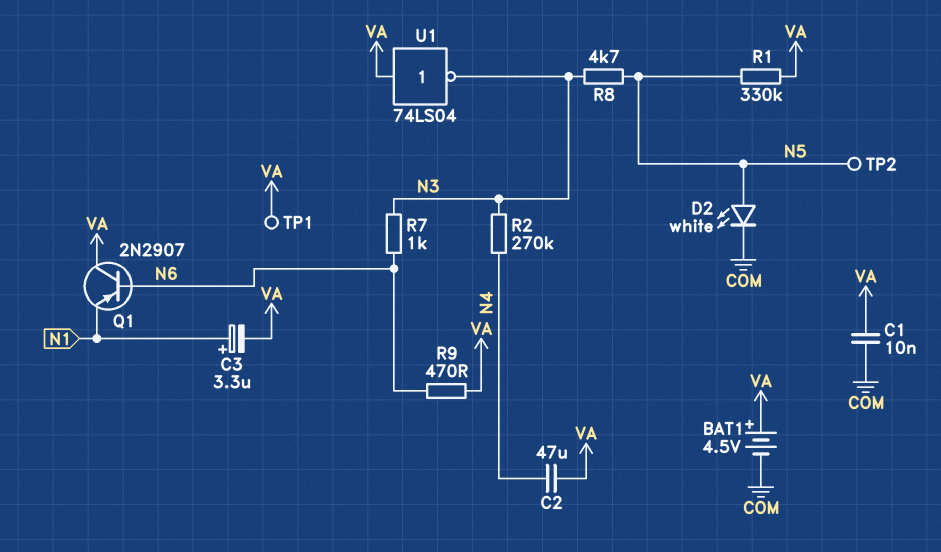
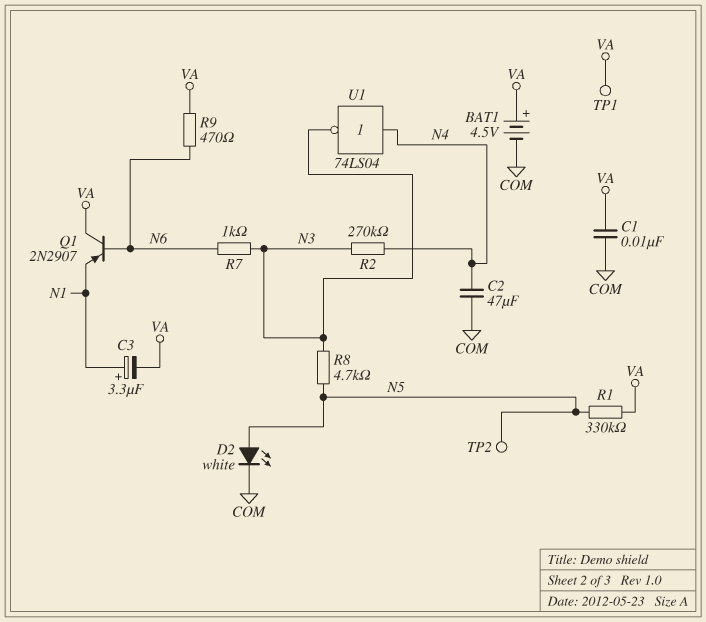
C2: 47uF (N4, VA) -> 47uF (COM, N4)
U1: NOT 74LS04 (in VA, out N3) -> NOT 74LS04 (in N4, out N3)

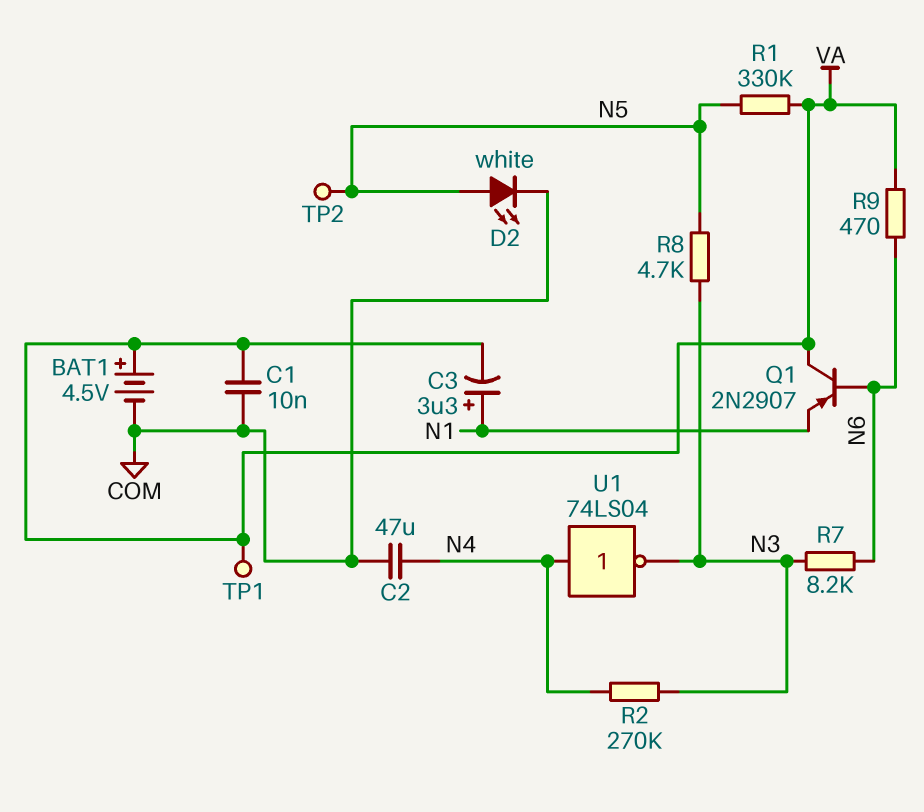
R7: 1k (N3, N6) -> 8.2k (N3, N6)

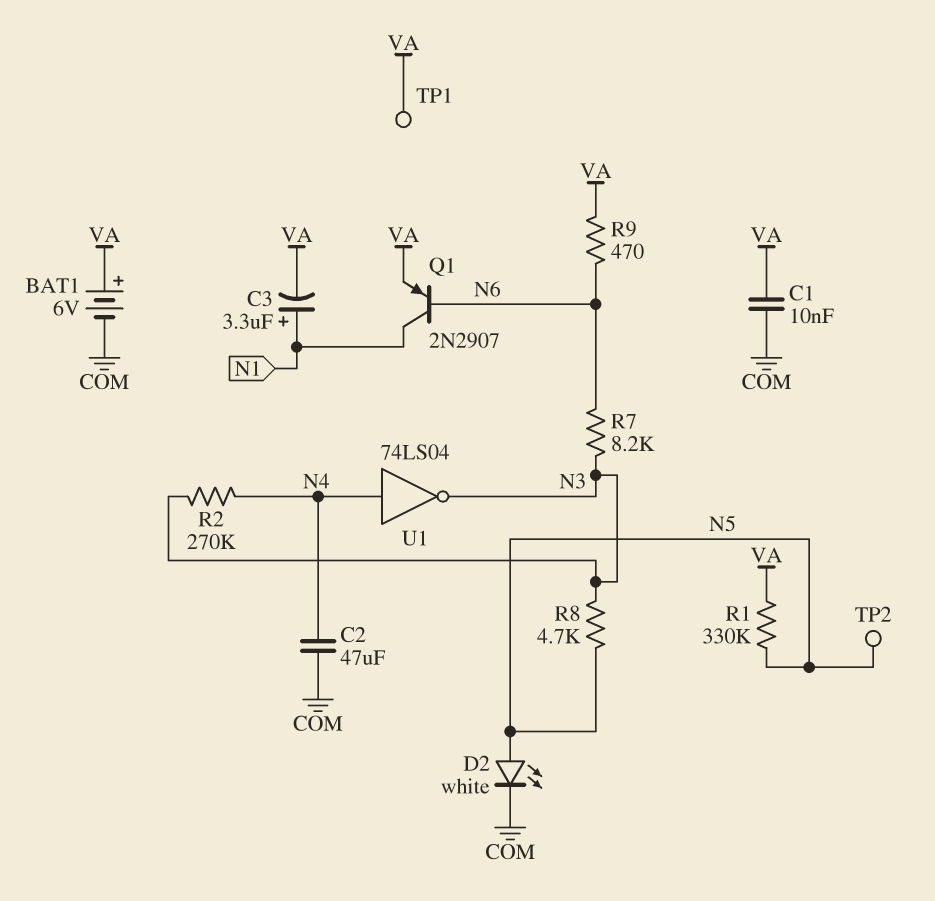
BAT1: 4.5V (plus VA, minus COM) -> 6V (plus VA, minus COM)
Q1: PNP 2N2907 (B N6, C VA, E N1) -> PNP 2N2907 (B N6, C N1, E VA)

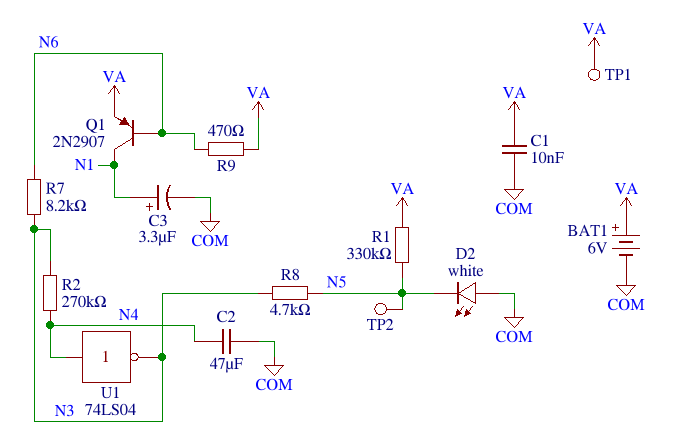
C3: 3.3uF (plus N1, minus VA) -> 3.3uF (plus N1, minus COM)
D2: LED white (A N5, K COM) -> LED white (A COM, K N5)

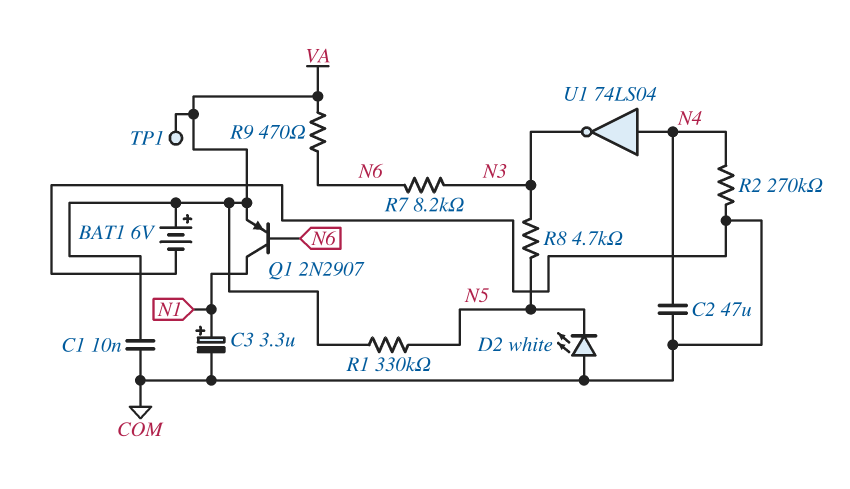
R2: 270k (N3, N4) -> 270k (COM, N4)
TP2: test point (N5) -> none

